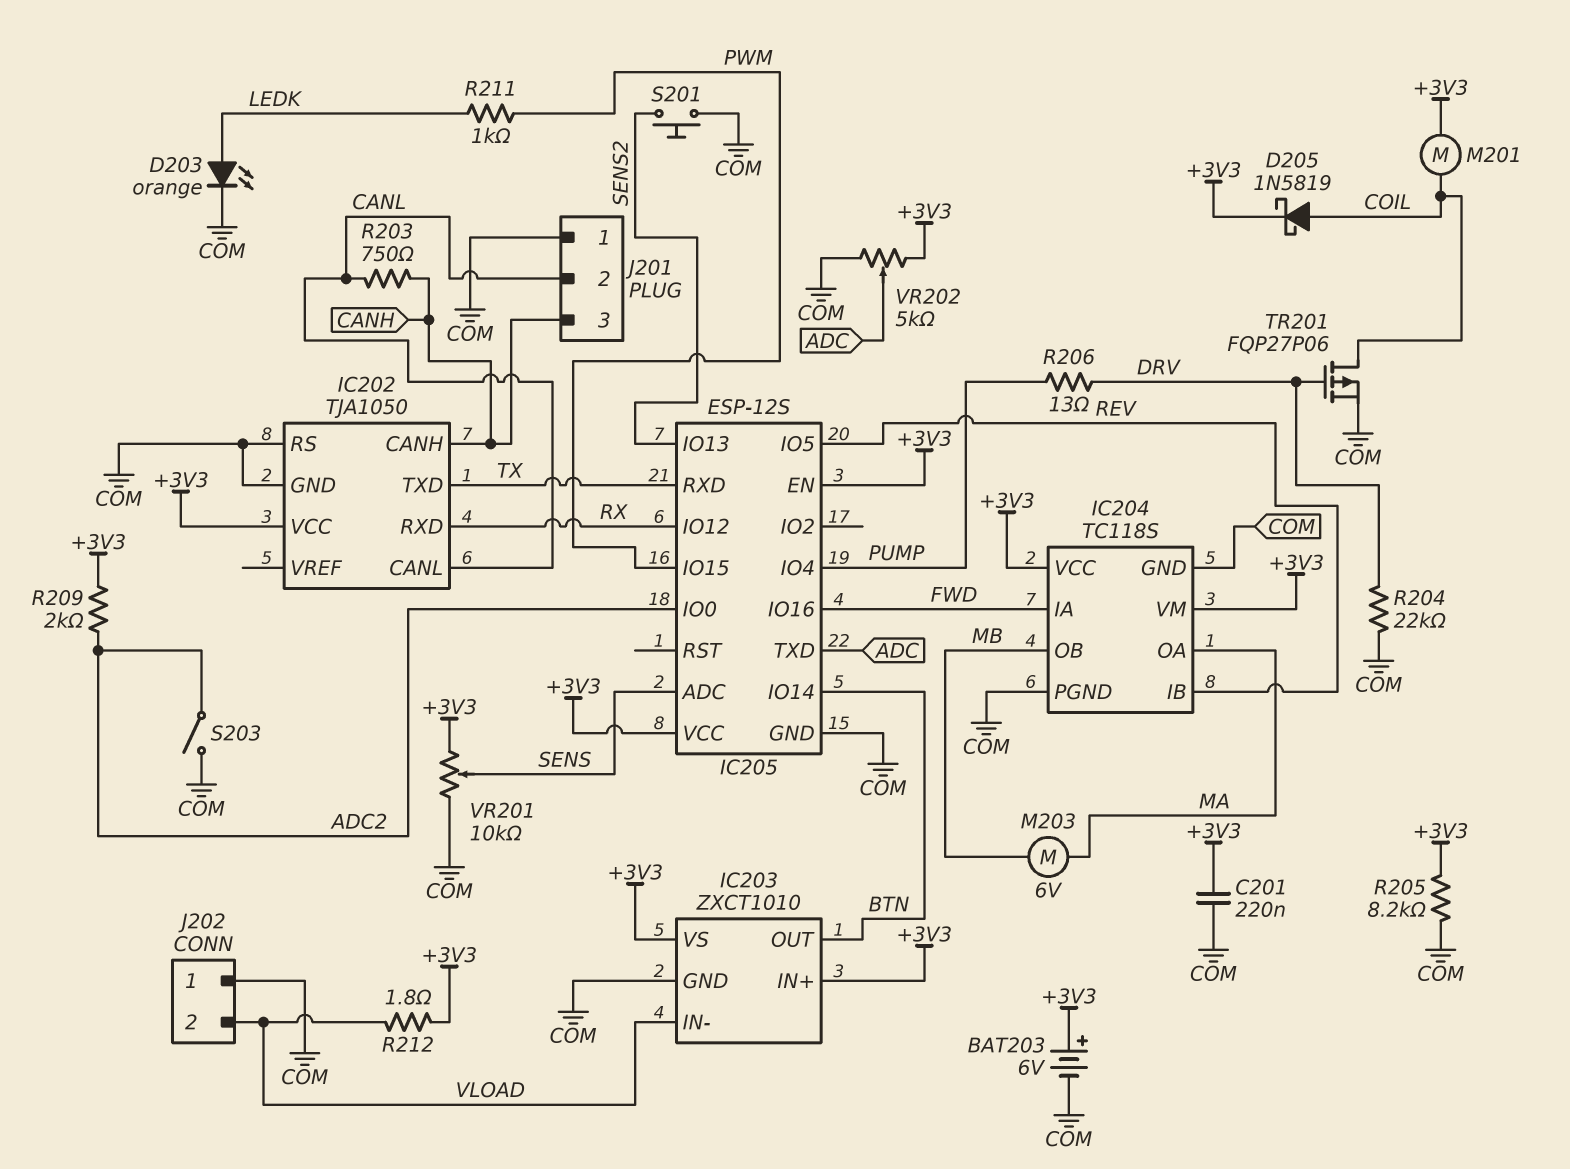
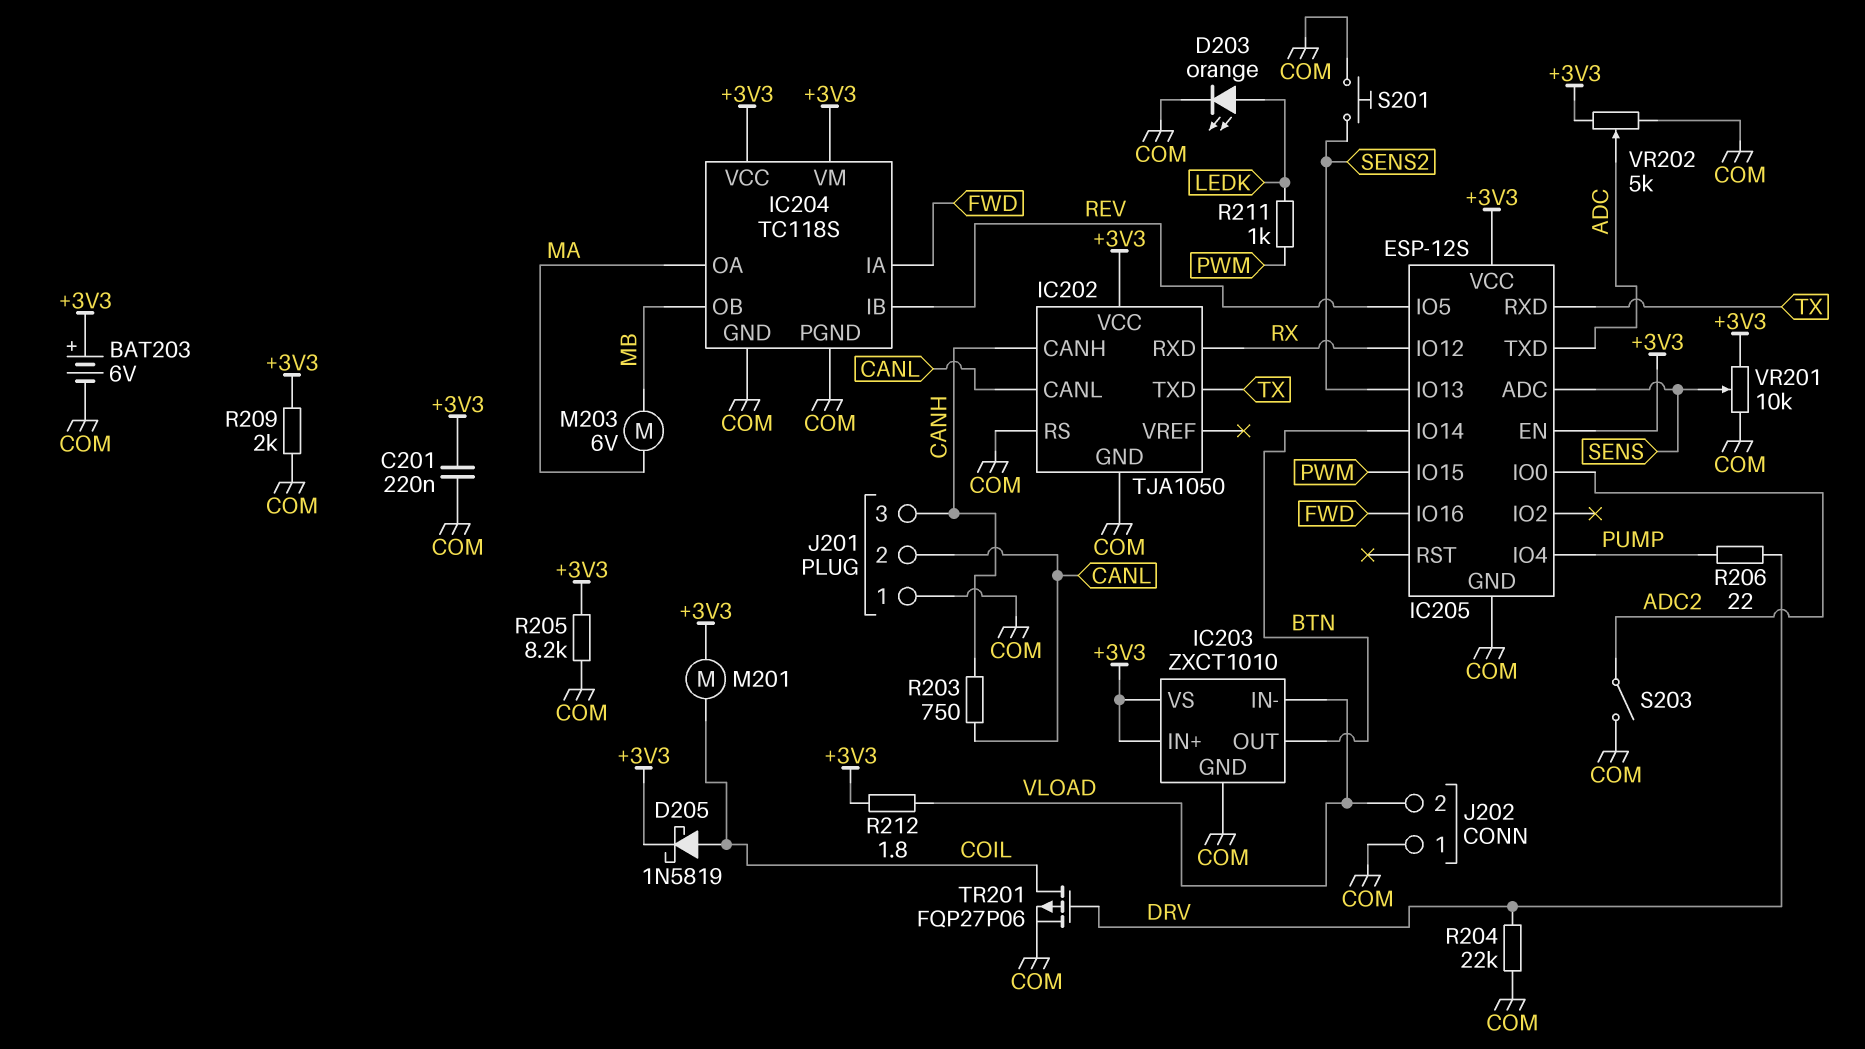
R206: 13 (DRV, PUMP) -> 22 (DRV, PUMP)
R209: 2k (+3V3, ADC2) -> 2k (+3V3, COM)

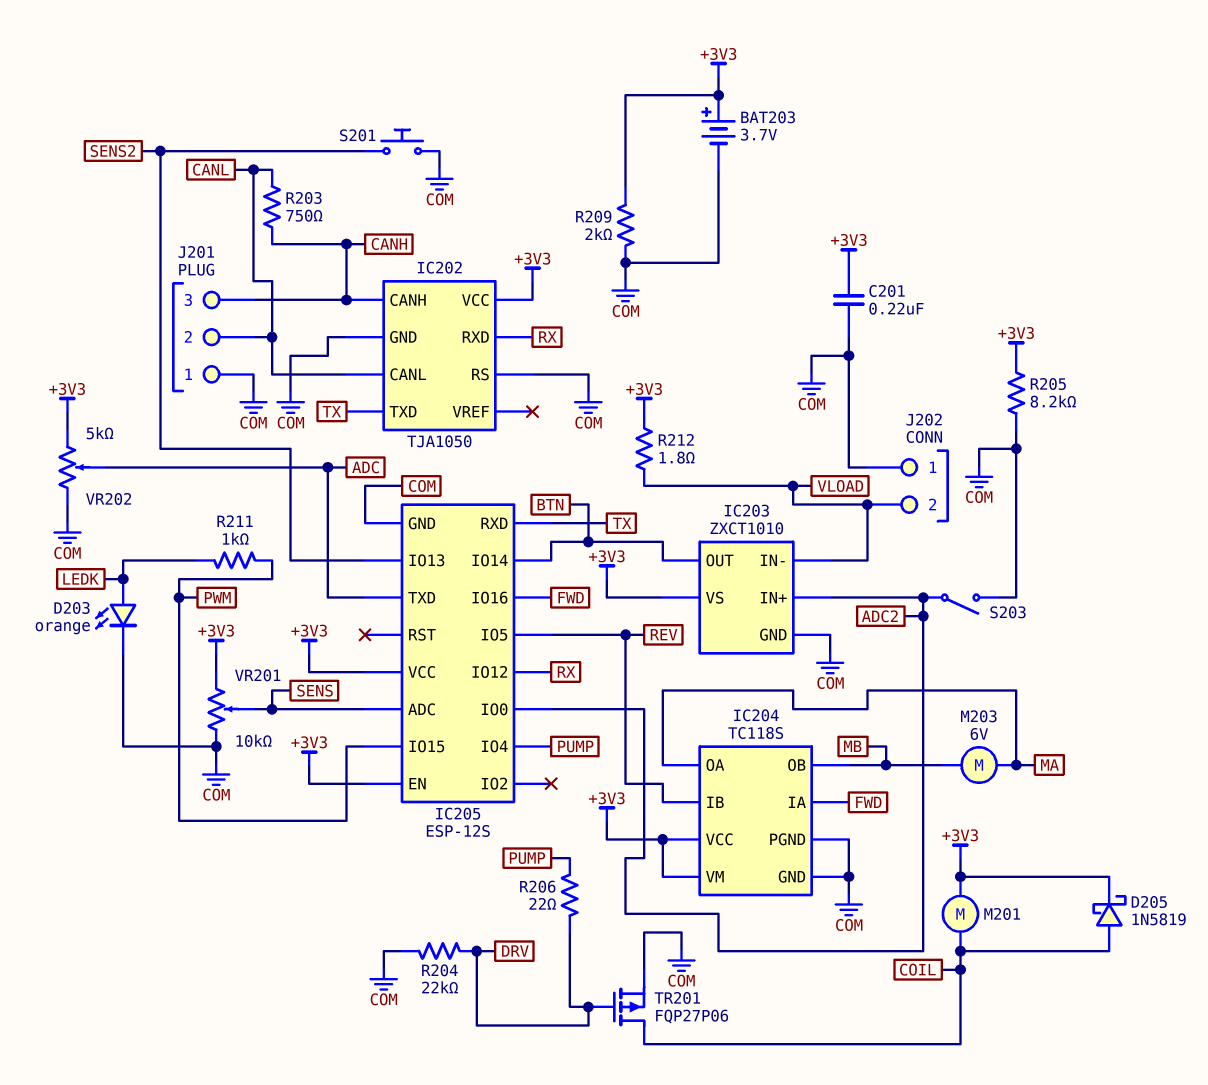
BAT203: 6V (plus +3V3, minus COM) -> 3.7V (plus +3V3, minus COM)
IC203 pin IN+: +3V3 -> ADC2

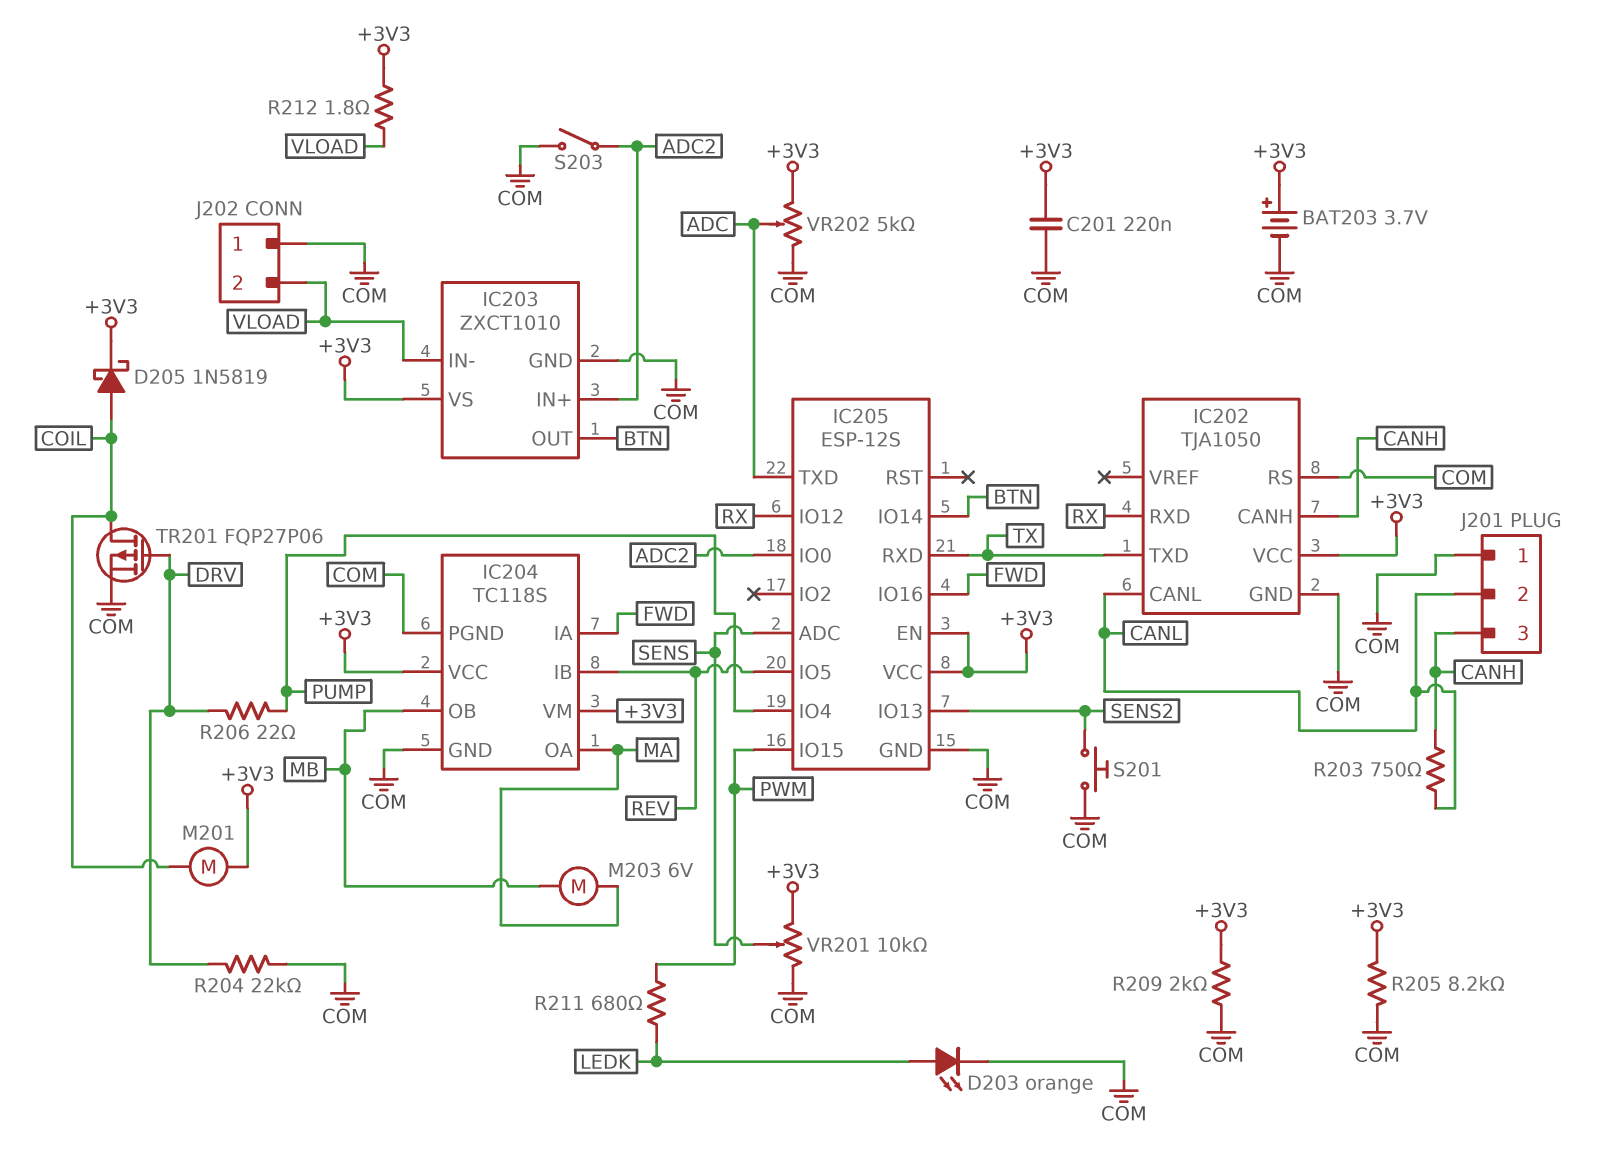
R211: 1k (LEDK, PWM) -> 680 (LEDK, PWM)

